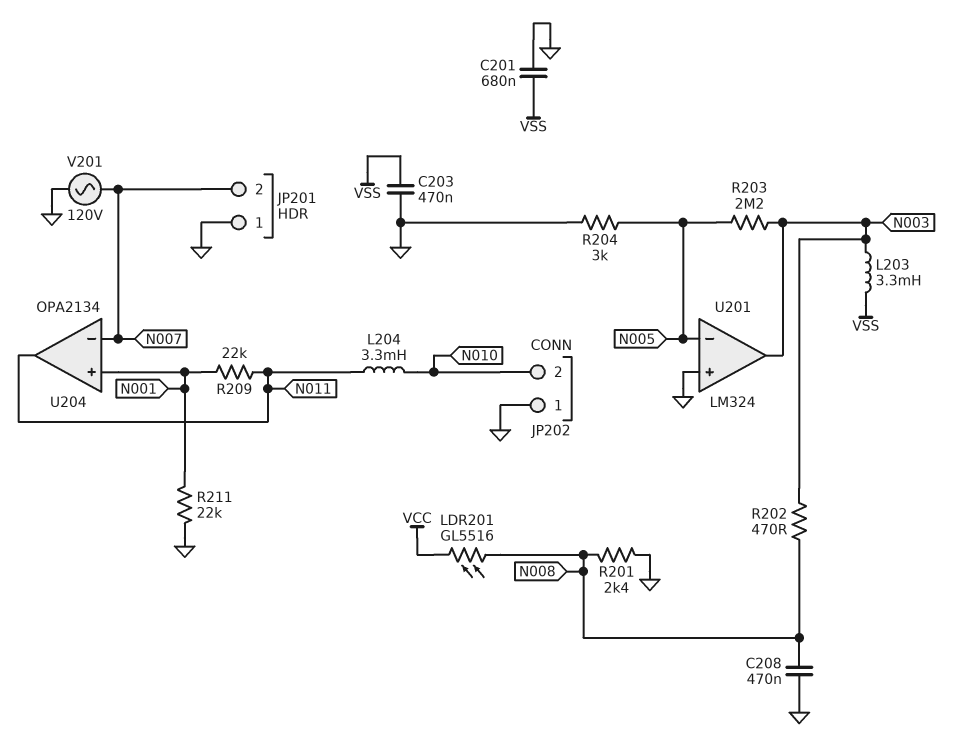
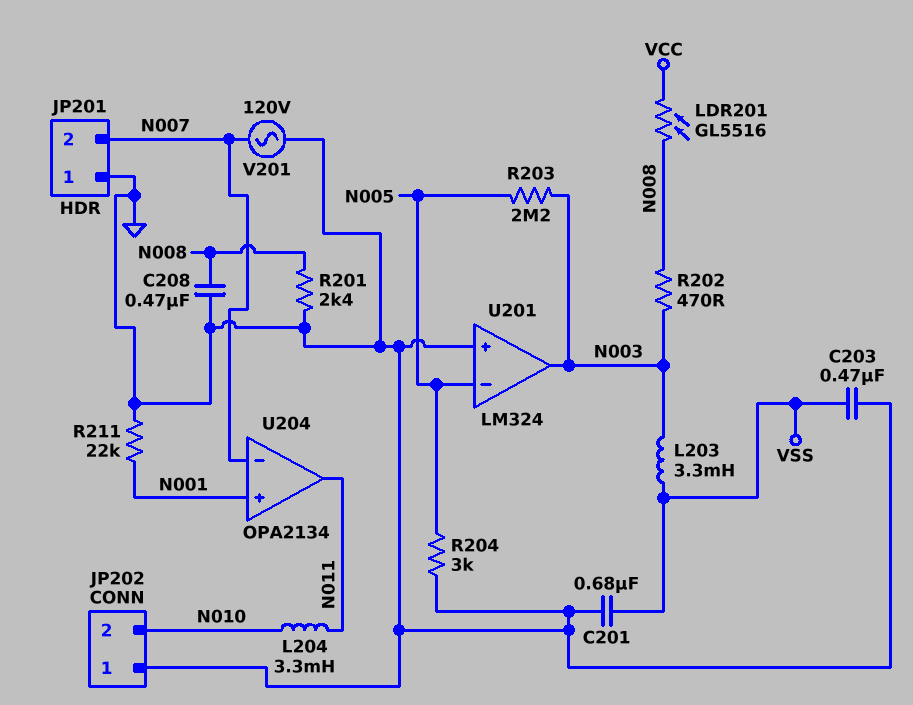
R209: 22k (N001, N011) -> none

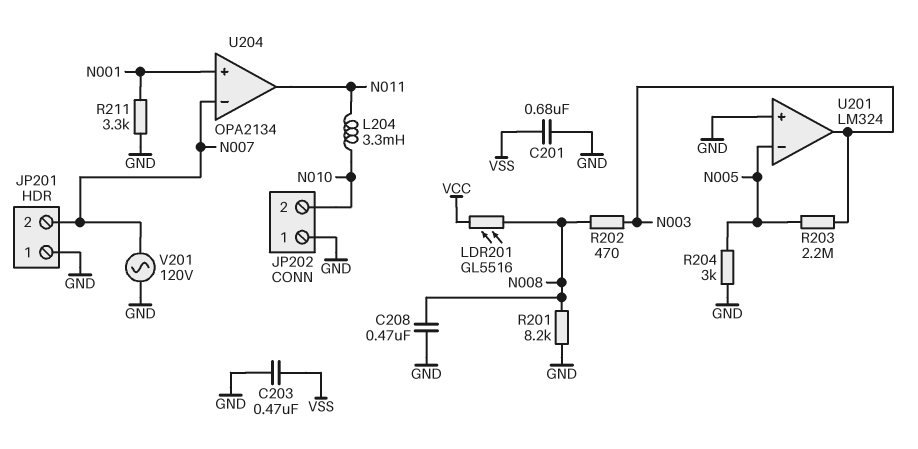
L203: 3.3mH (N003, VSS) -> none
R201: 2.4k (GND, N008) -> 8.2k (GND, N008)
R211: 22k (GND, N001) -> 3.3k (GND, N001)

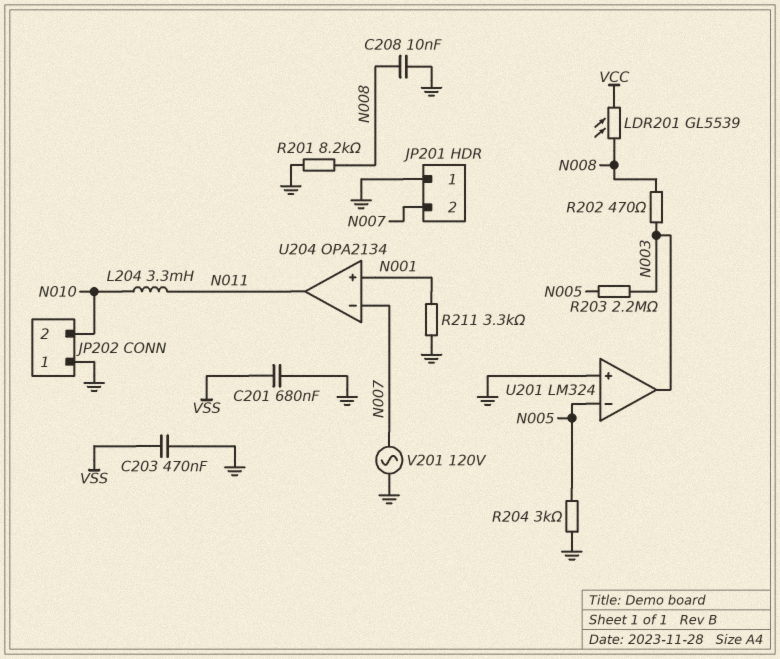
C208: 470nF (GND, N008) -> 10nF (GND, N008)
LDR201: GL5516 (N008, VCC) -> GL5539 (N008, VCC)

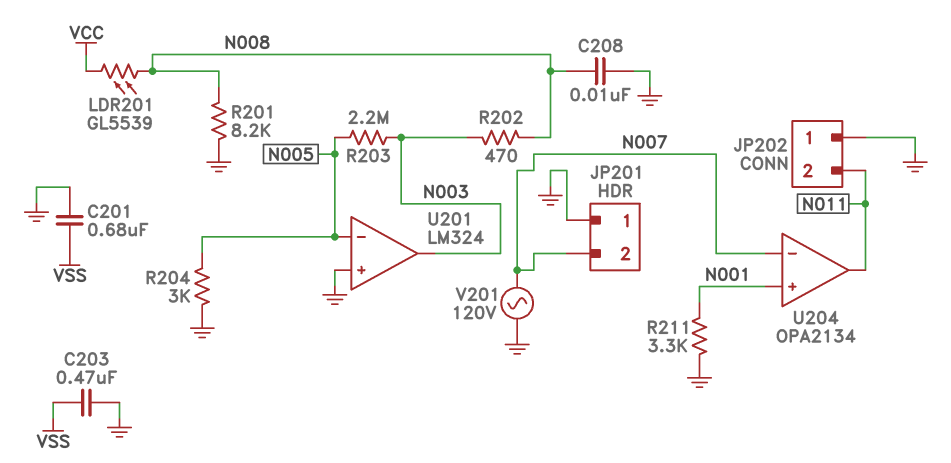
JP202 pin 2: N010 -> N011
L204: 3.3mH (N010, N011) -> none

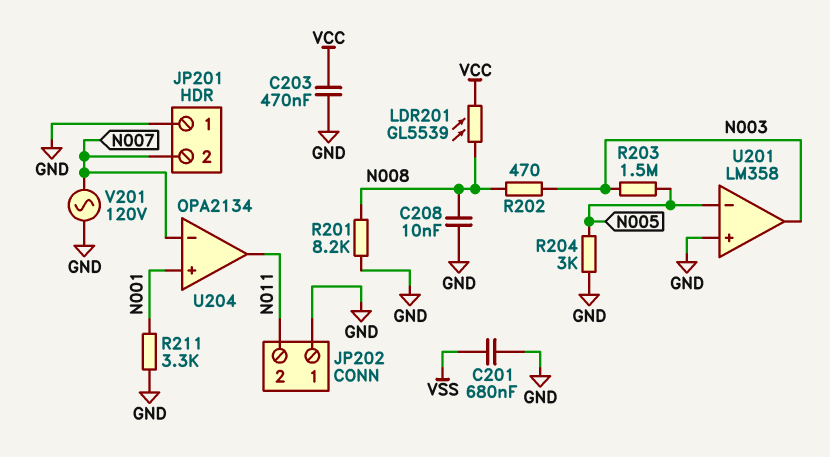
C203: 470nF (GND, VSS) -> 470nF (GND, VCC)
R203: 2.2M (N003, N005) -> 1.5M (N003, N005)
U201: LM324 -> LM358

